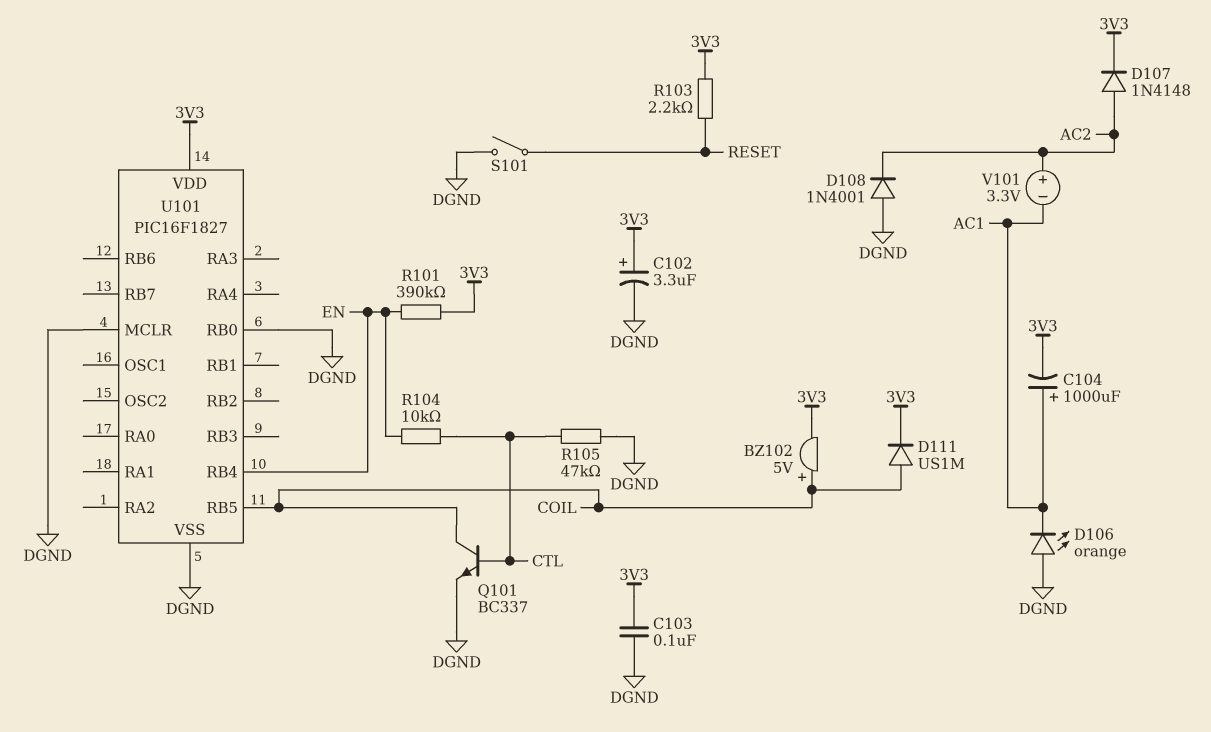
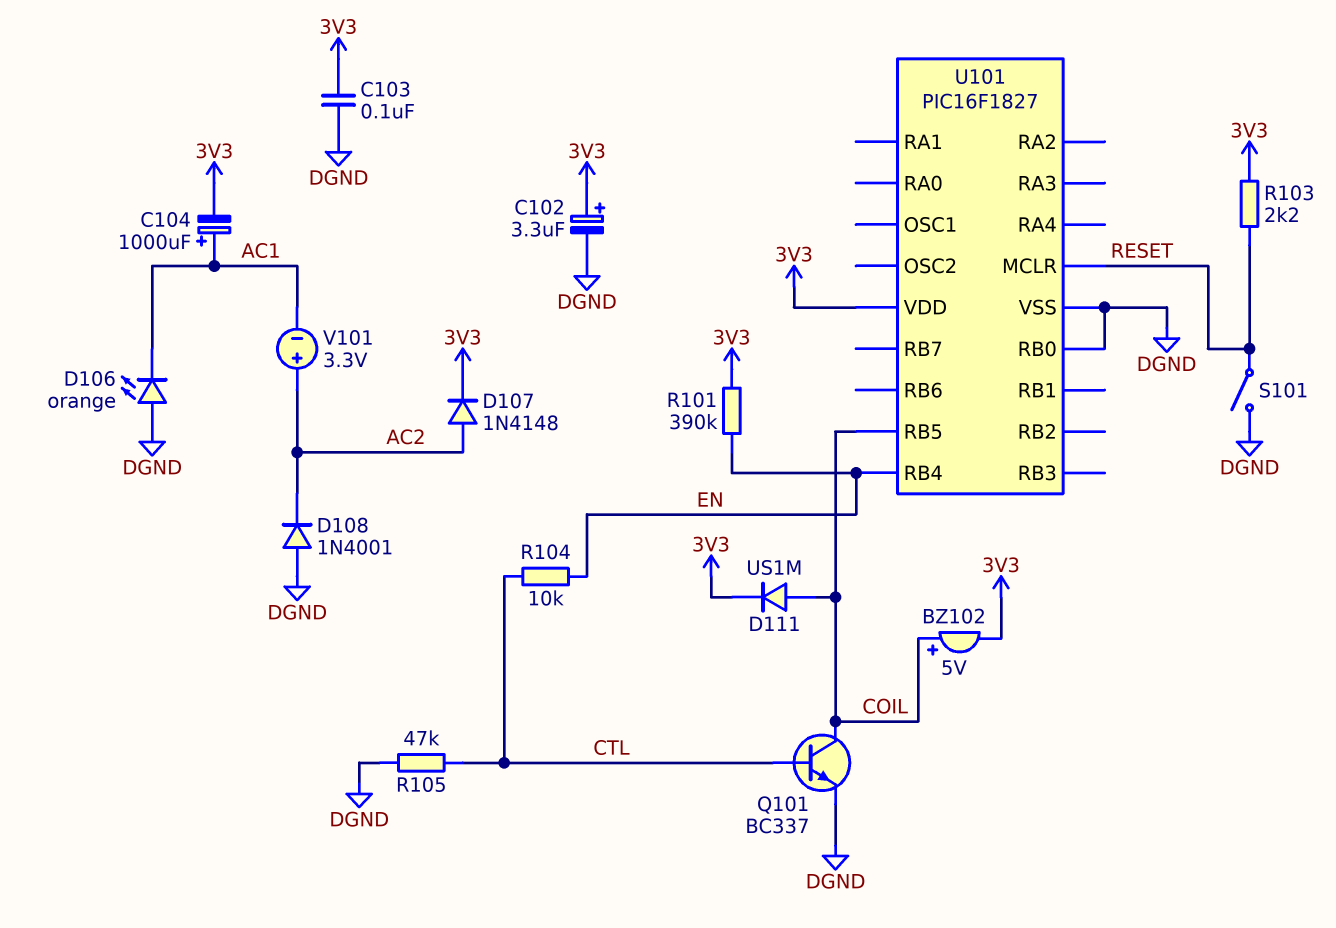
U101 pin MCLR: DGND -> RESET

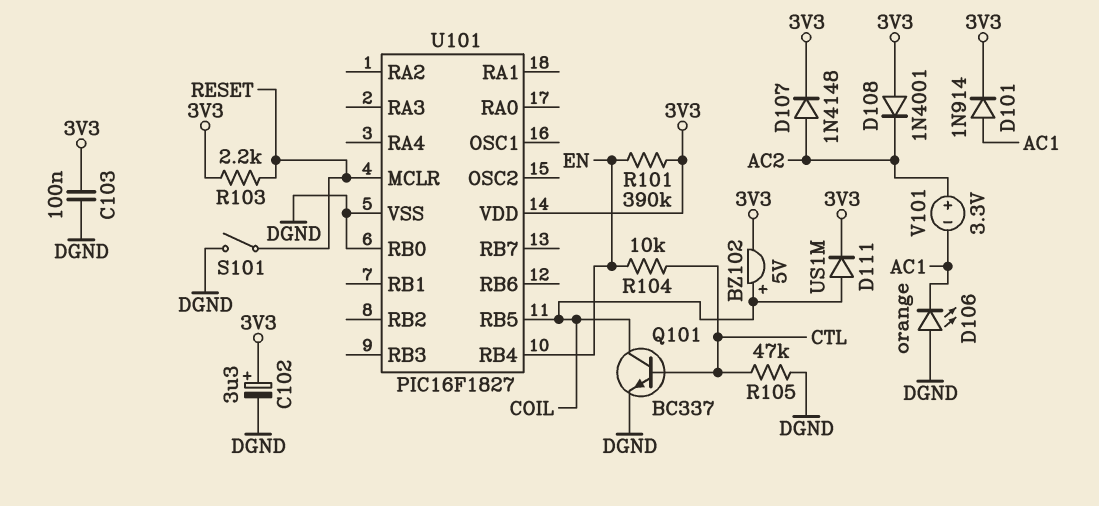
C104: 1000uF (plus AC1, minus 3V3) -> none
D101: none -> diode 1N914 (A AC1, K 3V3)
D108: diode 1N4001 (A DGND, K AC2) -> diode 1N4001 (A 3V3, K AC2)

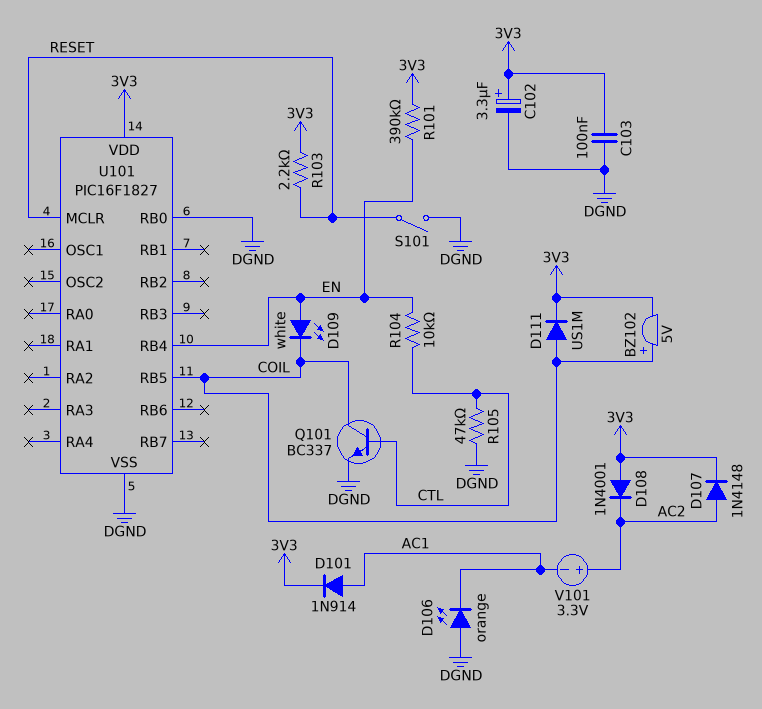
D109: none -> LED white (A EN, K COIL)

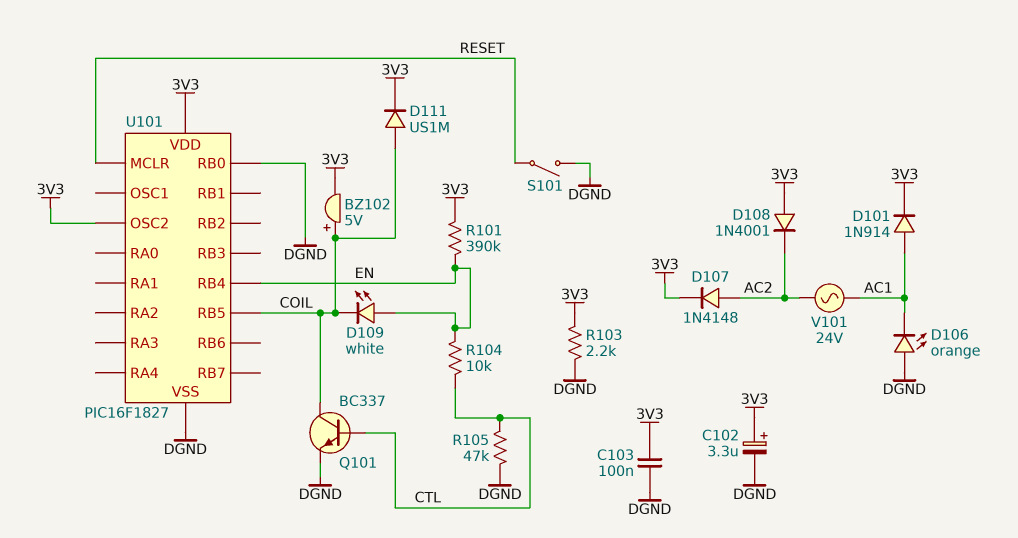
R103: 2.2k (3V3, RESET) -> 2.2k (3V3, DGND)
U101 pin OSC2: none -> 3V3
V101: 3.3V (plus AC2, minus AC1) -> AC 24V (AC1, AC2)

